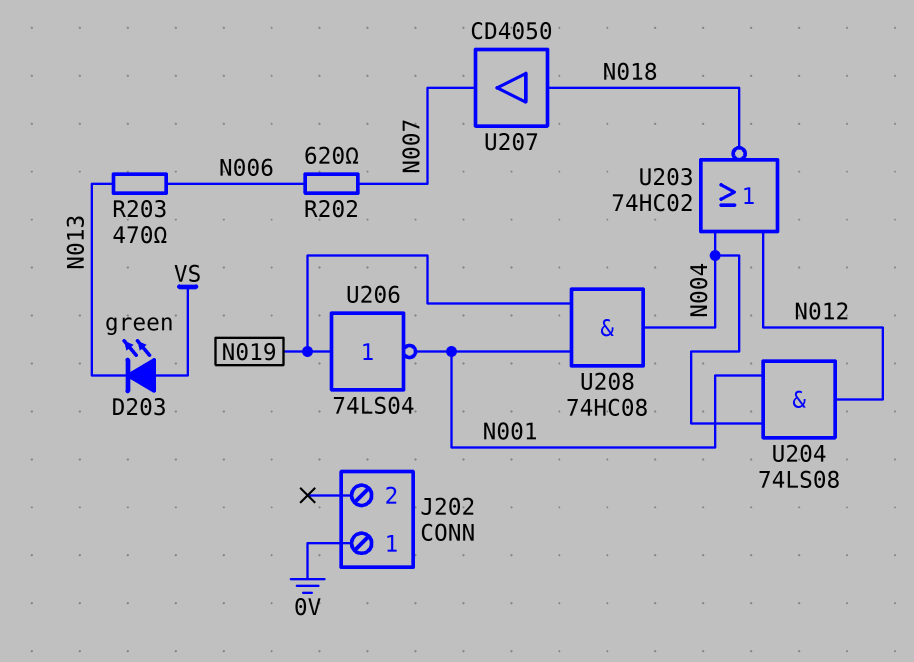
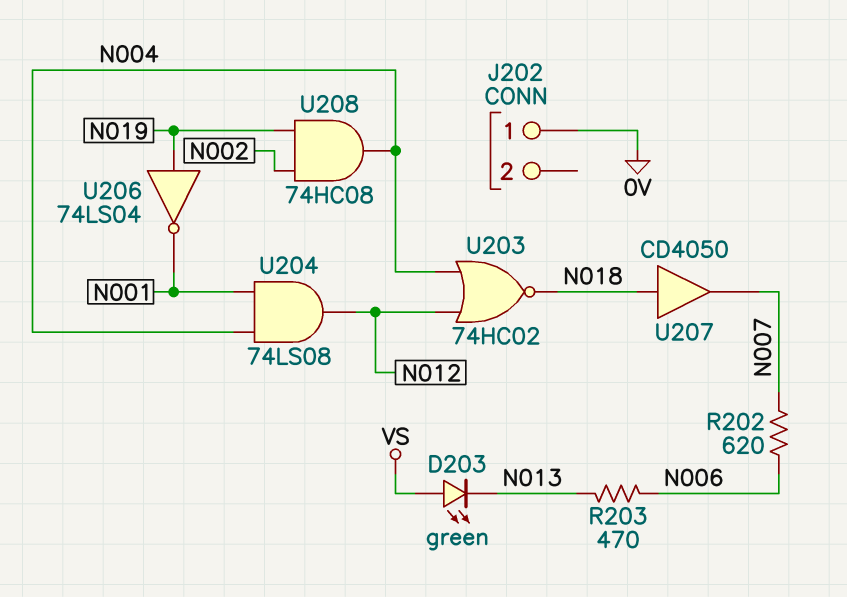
U208: AND 74HC08 (in N001, in N019, out N004) -> AND 74HC08 (in N002, in N019, out N004)

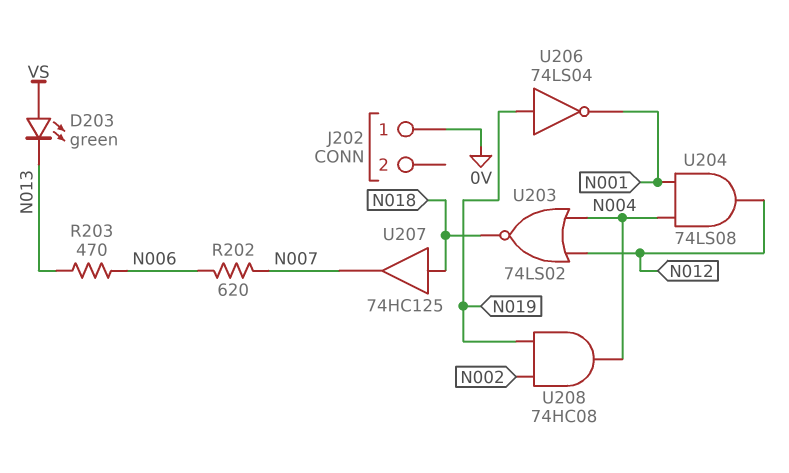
U203: NOR 74HC02 (in N004, in N012, out N018) -> NOR 74LS02 (in N004, in N012, out N018)
U207: buffer CD4050 (in N018, out N007) -> buffer 74HC125 (in N018, out N007)

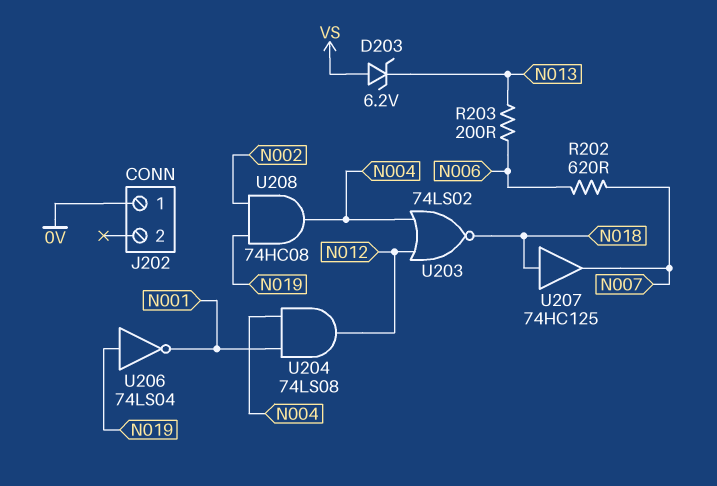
D203: LED green (A VS, K N013) -> zener 6.2V (A VS, K N013)
R203: 470 (N006, N013) -> 200 (N006, N013)

